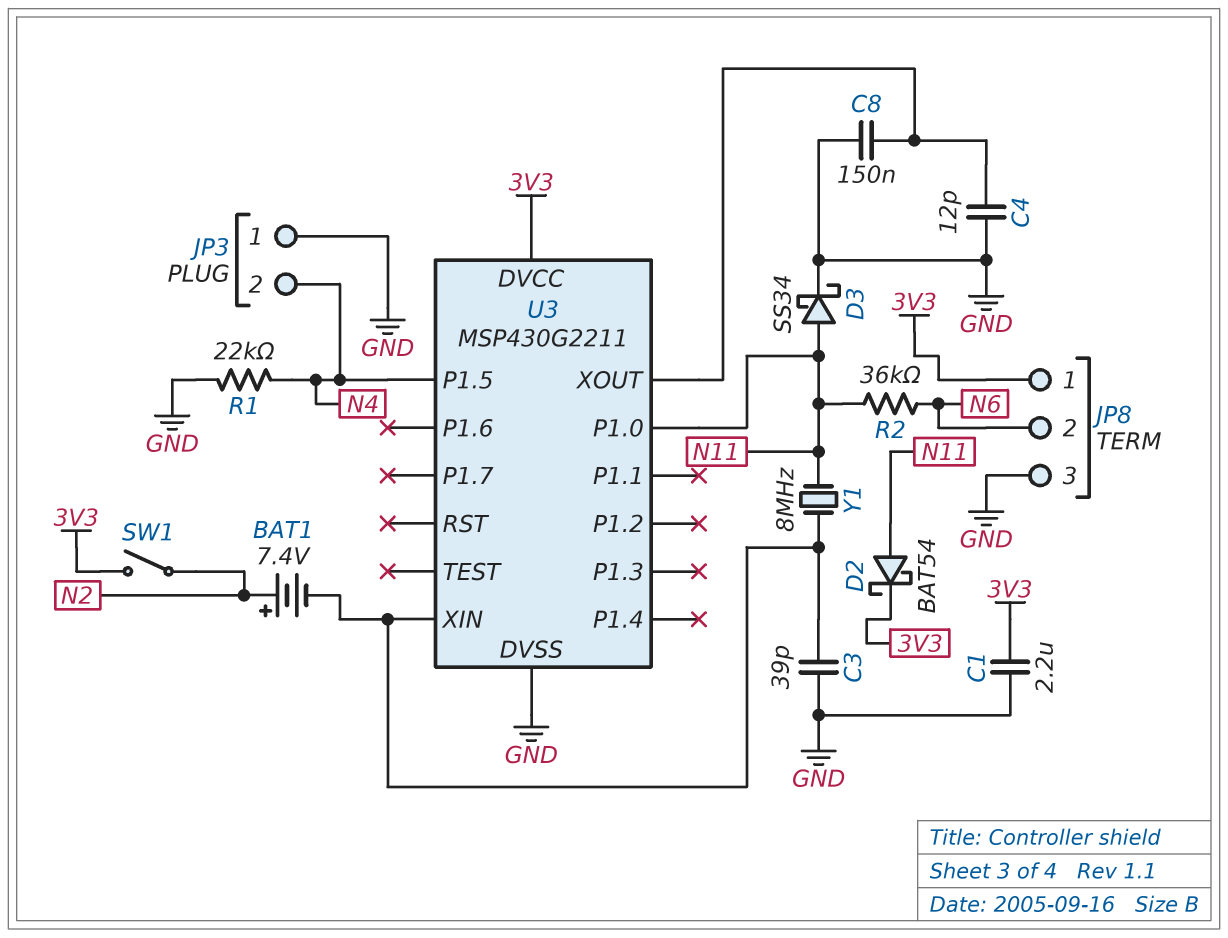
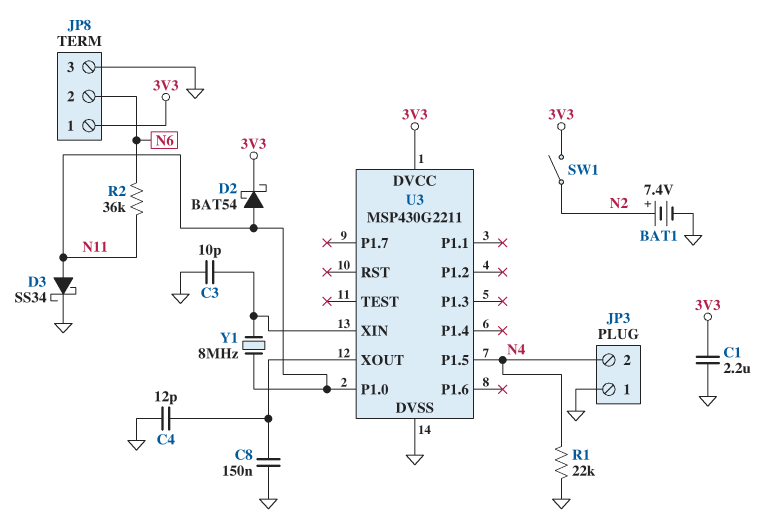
BAT1: 7.4V (plus N2, minus U3/XIN) -> 7.4V (plus N2, minus GND)
C3: 39pF (GND, U3/XIN) -> 10pF (GND, U3/XIN)

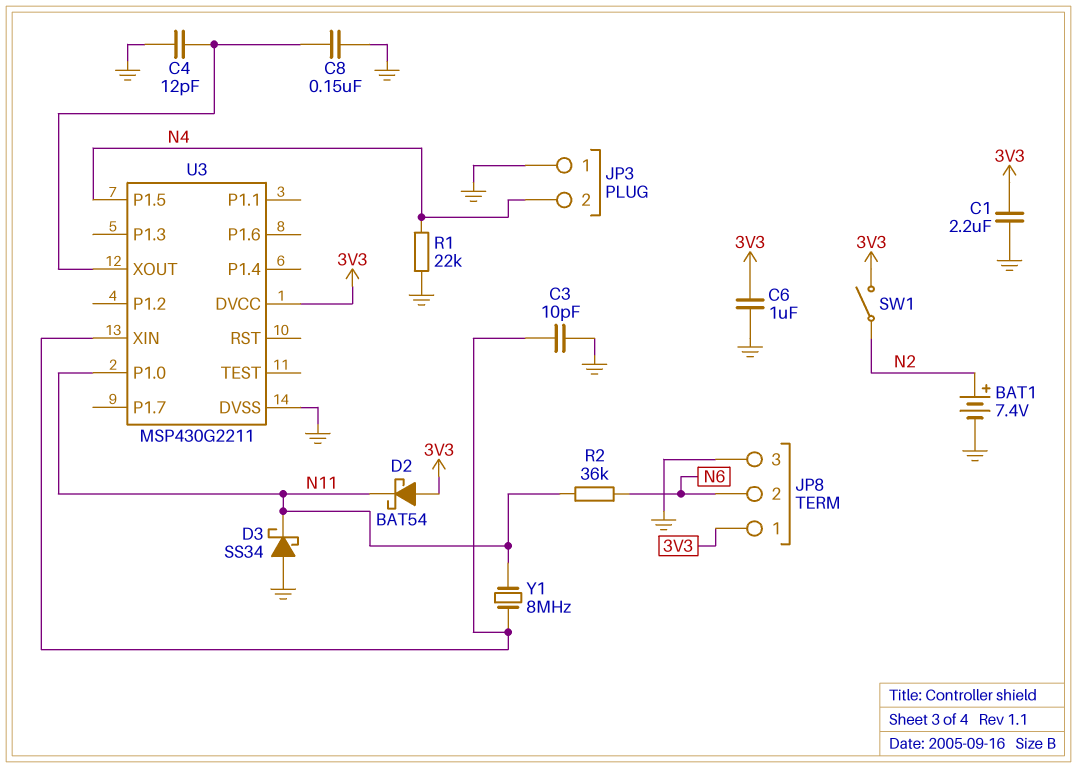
C6: none -> 1uF (3V3, GND)
D2: schottky BAT54 (A N11, K 3V3) -> schottky BAT54 (A 3V3, K N11)
D3: schottky SS34 (A N11, K GND) -> schottky SS34 (A GND, K N11)

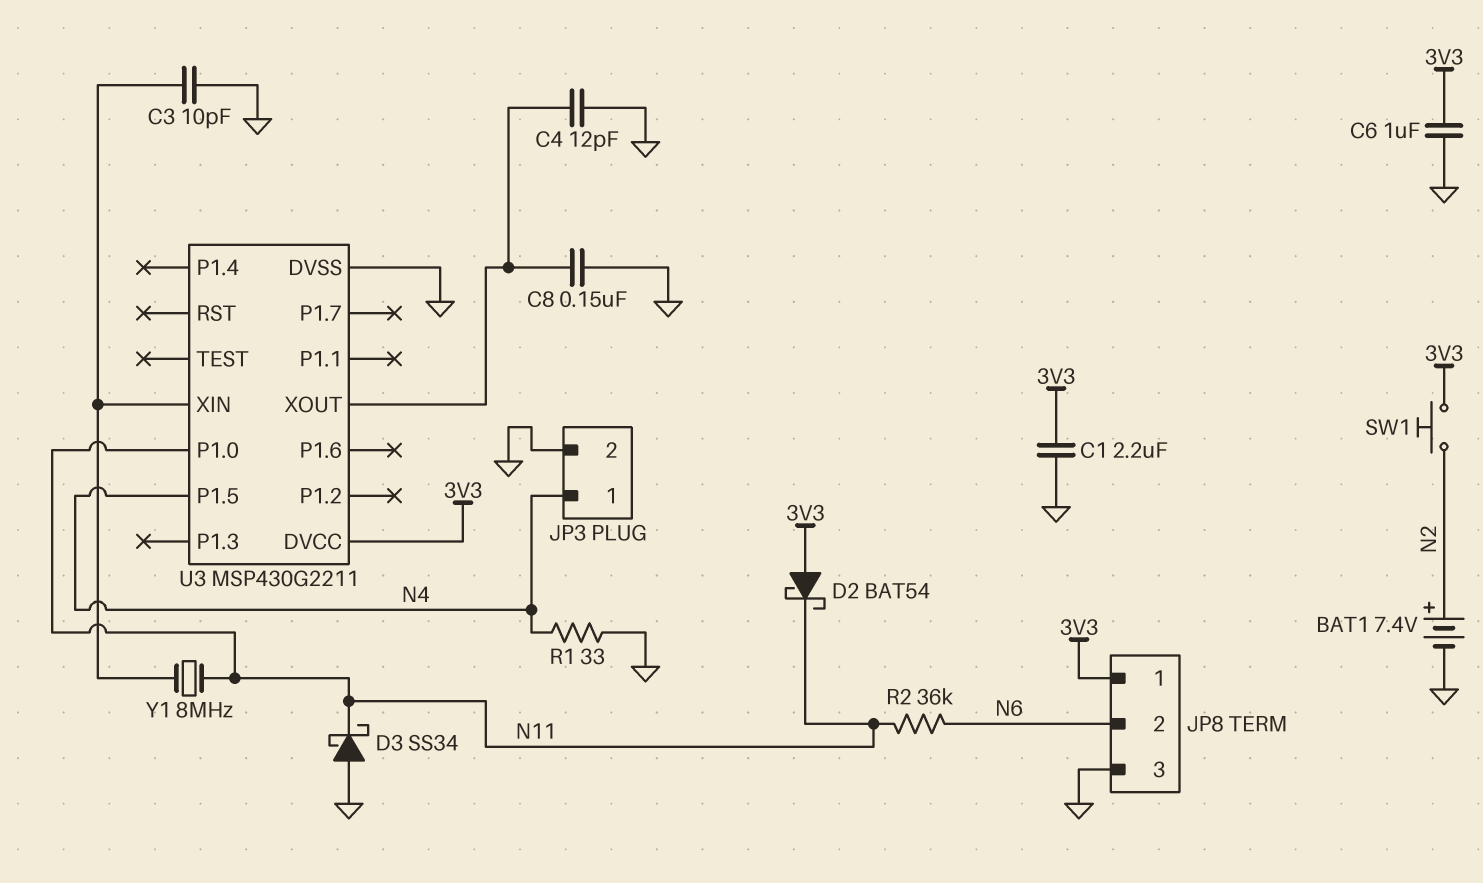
JP3 pin 1: GND -> N4
JP3 pin 2: N4 -> GND
R1: 22k (GND, N4) -> 33 (GND, N4)
SW1: switch (3V3, N2) -> button (3V3, N2)

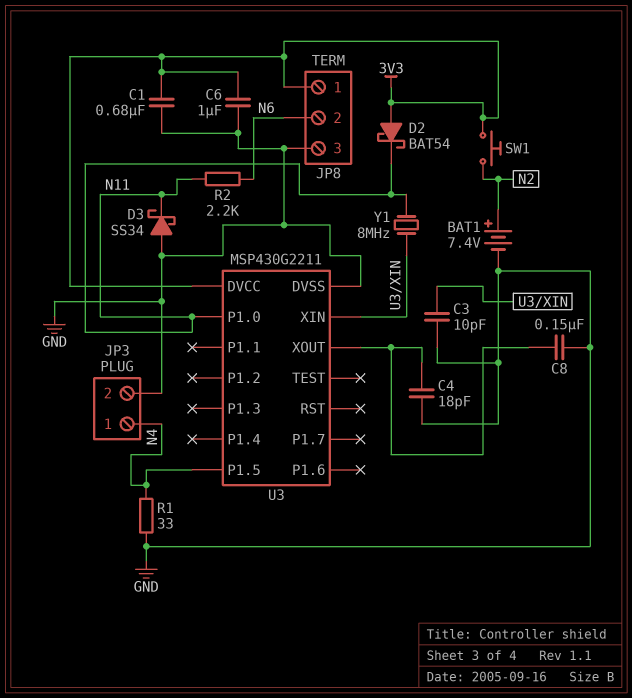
C1: 2.2uF (3V3, GND) -> 680nF (3V3, GND)
C4: 12pF (GND, U3/XOUT) -> 18pF (GND, U3/XOUT)
R2: 36k (N6, N11) -> 2.2k (N6, N11)

